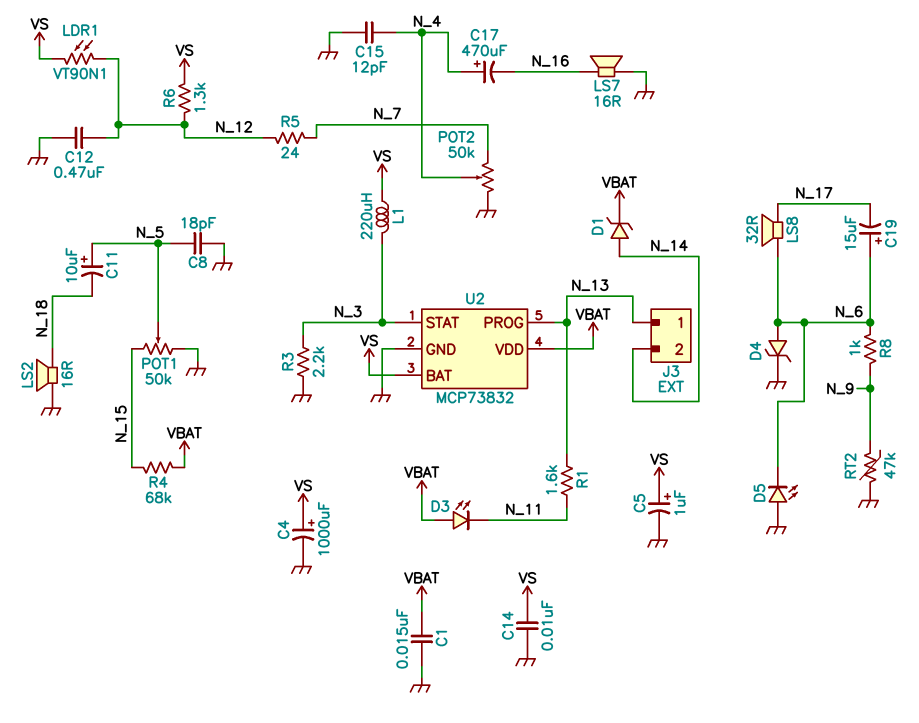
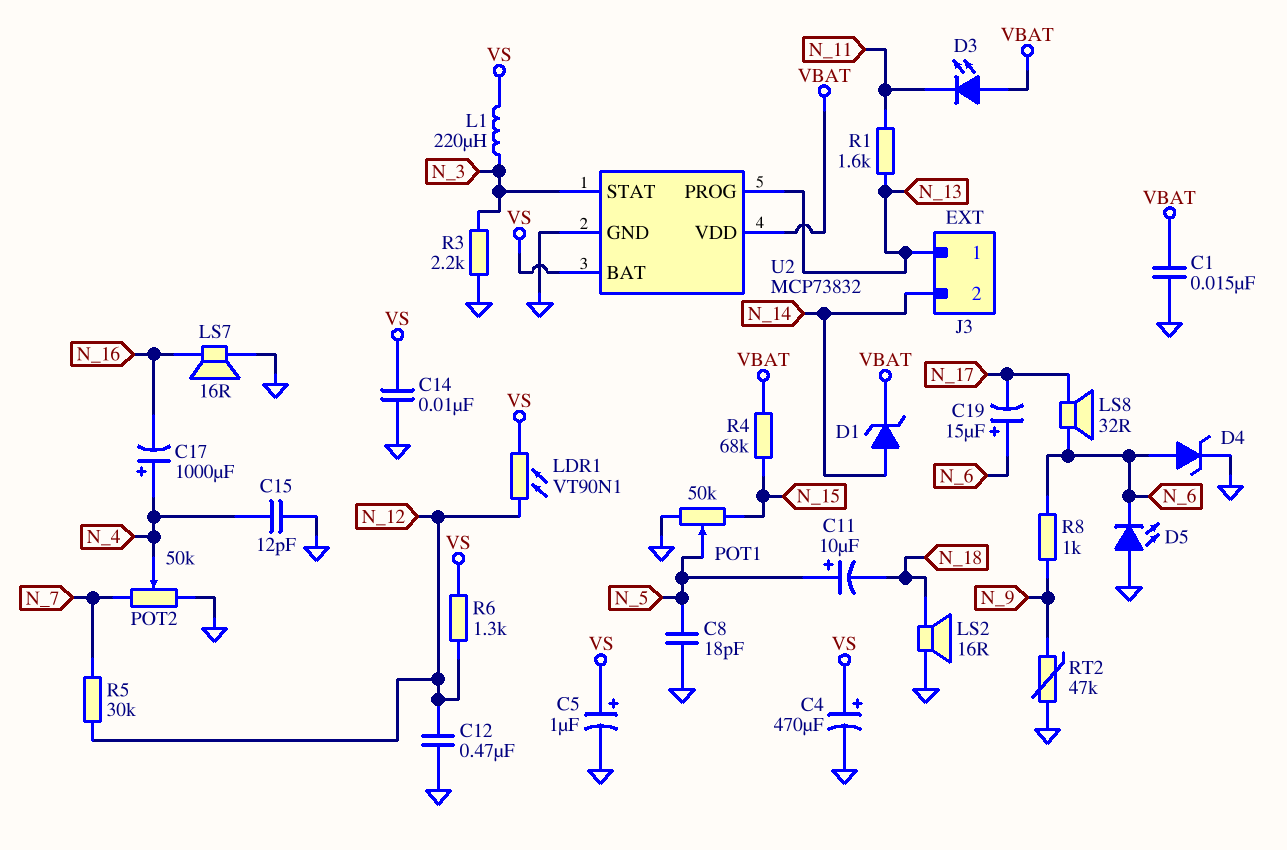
C4: 1000uF (plus VS, minus GND) -> 470uF (plus VS, minus GND)
C17: 470uF (plus N_4, minus N_16) -> 1000uF (plus N_4, minus N_16)
R5: 24 (N_7, N_12) -> 30k (N_7, N_12)

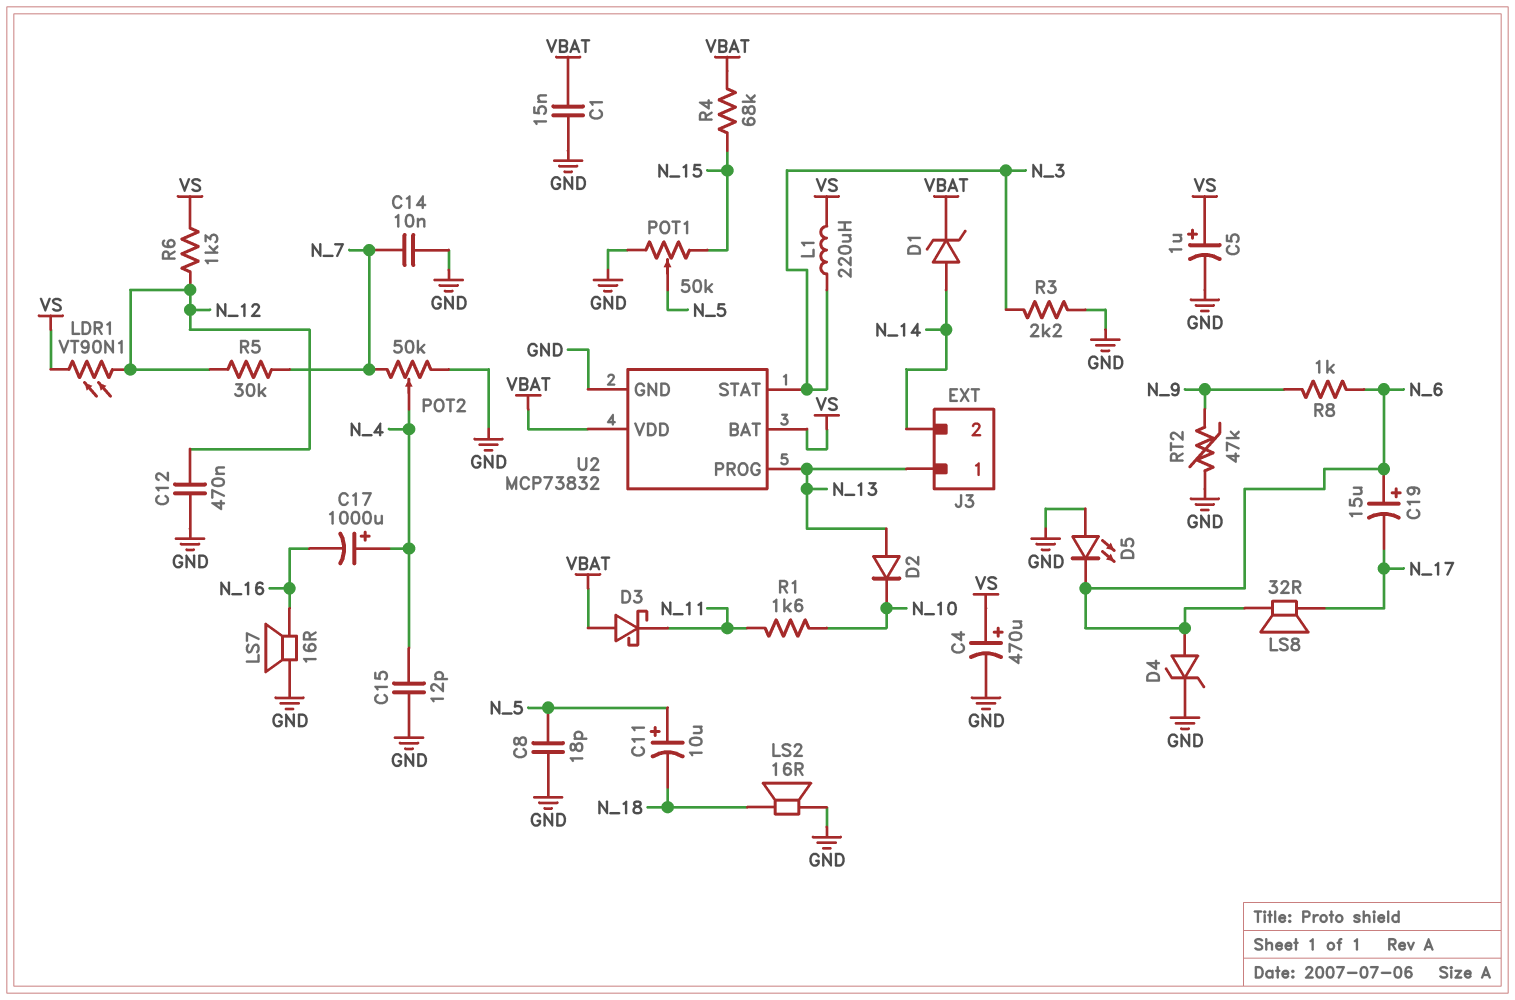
C14: 10nF (GND, VS) -> 10nF (GND, N_7)
D2: none -> diode (A N_13, K N_10)
D3: LED (A VBAT, K N_11) -> schottky (A VBAT, K N_11)
R1: 1.6k (N_11, N_13) -> 1.6k (N_10, N_11)

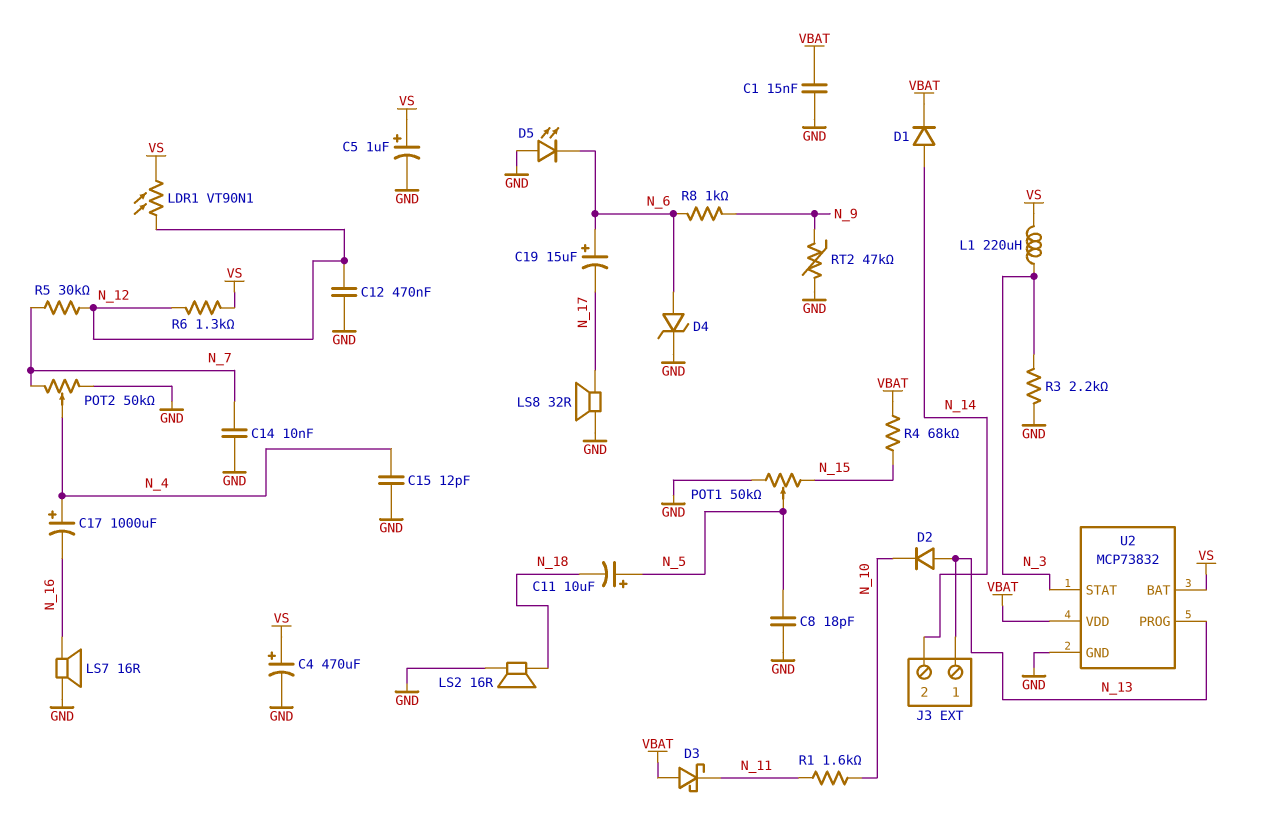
D1: zener (A N_14, K VBAT) -> diode (A N_14, K VBAT)
LS8: speaker 32R (N_6, N_17) -> speaker 32R (GND, N_17)

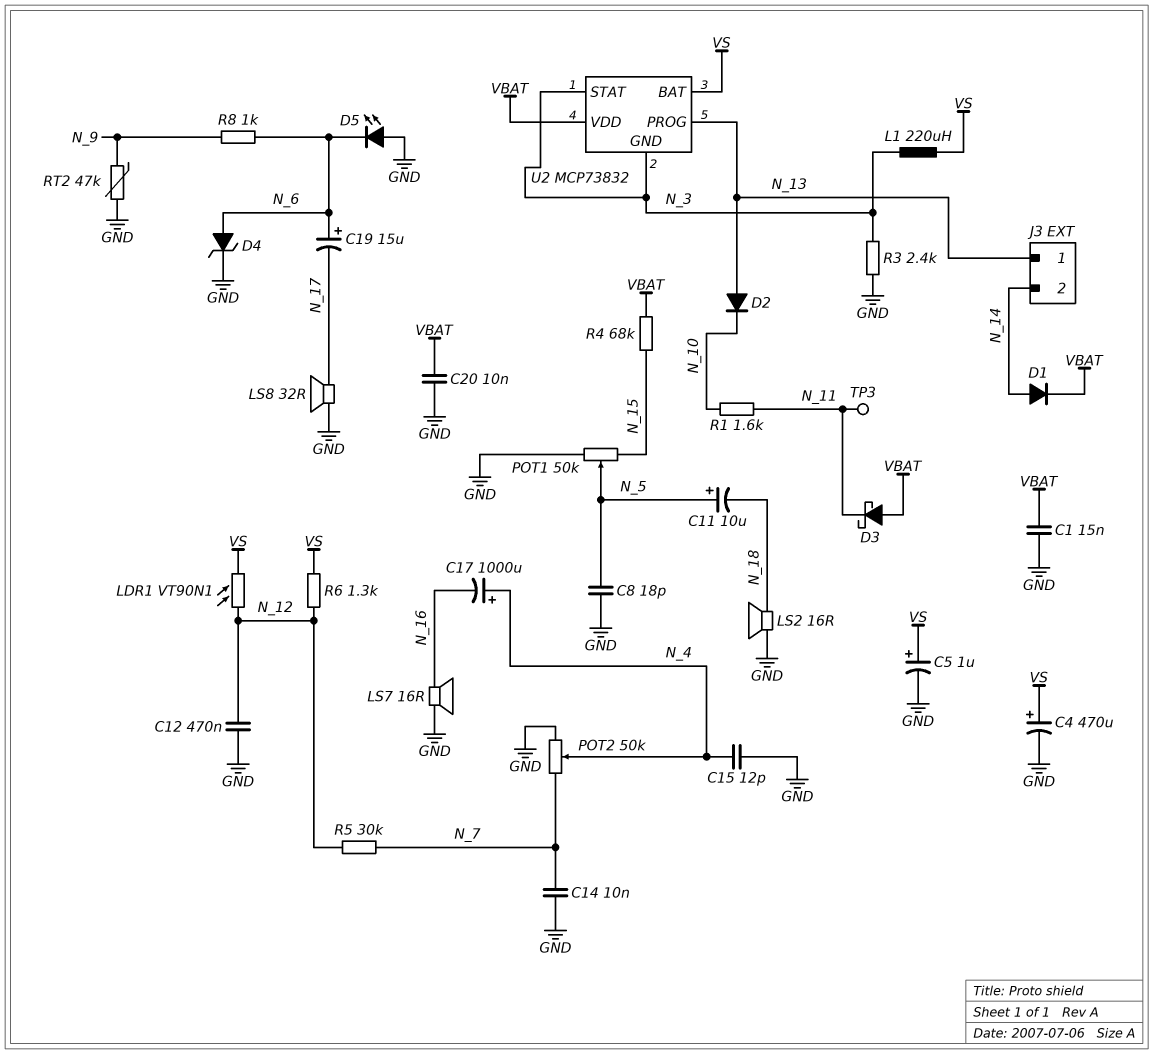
C20: none -> 10nF (GND, VBAT)
R3: 2.2k (GND, N_3) -> 2.4k (GND, N_3)
TP3: none -> test point (N_11)
U2 pin GND: GND -> N_3

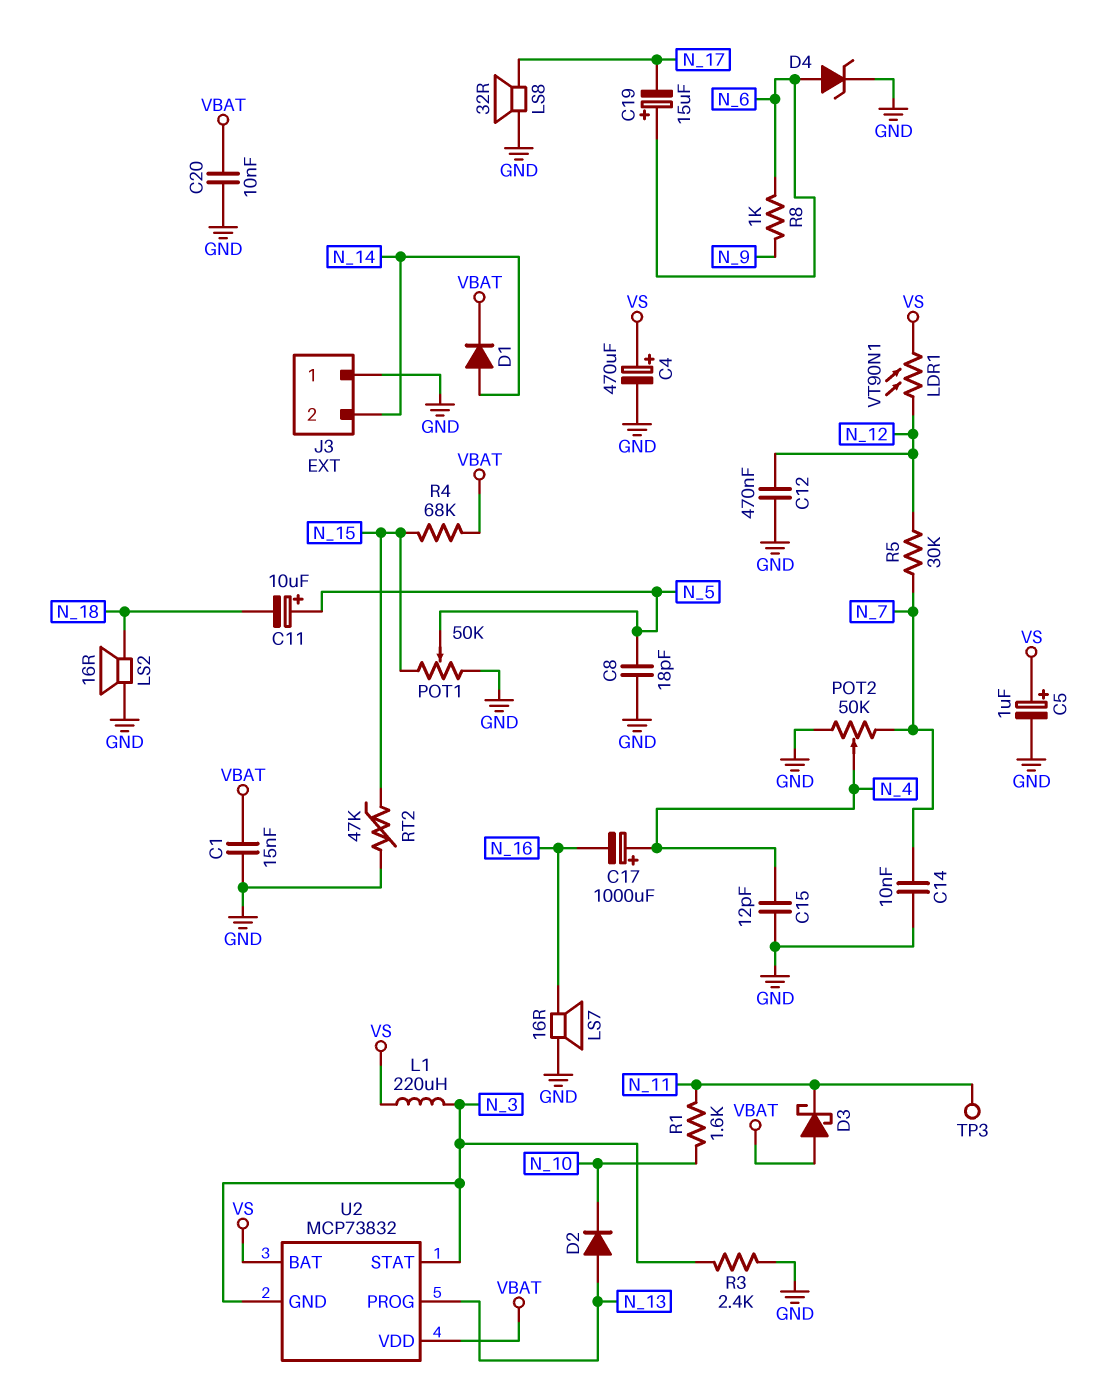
D5: LED (A GND, K N_6) -> none
J3 pin 1: N_13 -> GND
R6: 1.3k (N_12, VS) -> none
RT2: 47k (GND, N_9) -> 47k (GND, N_15)

